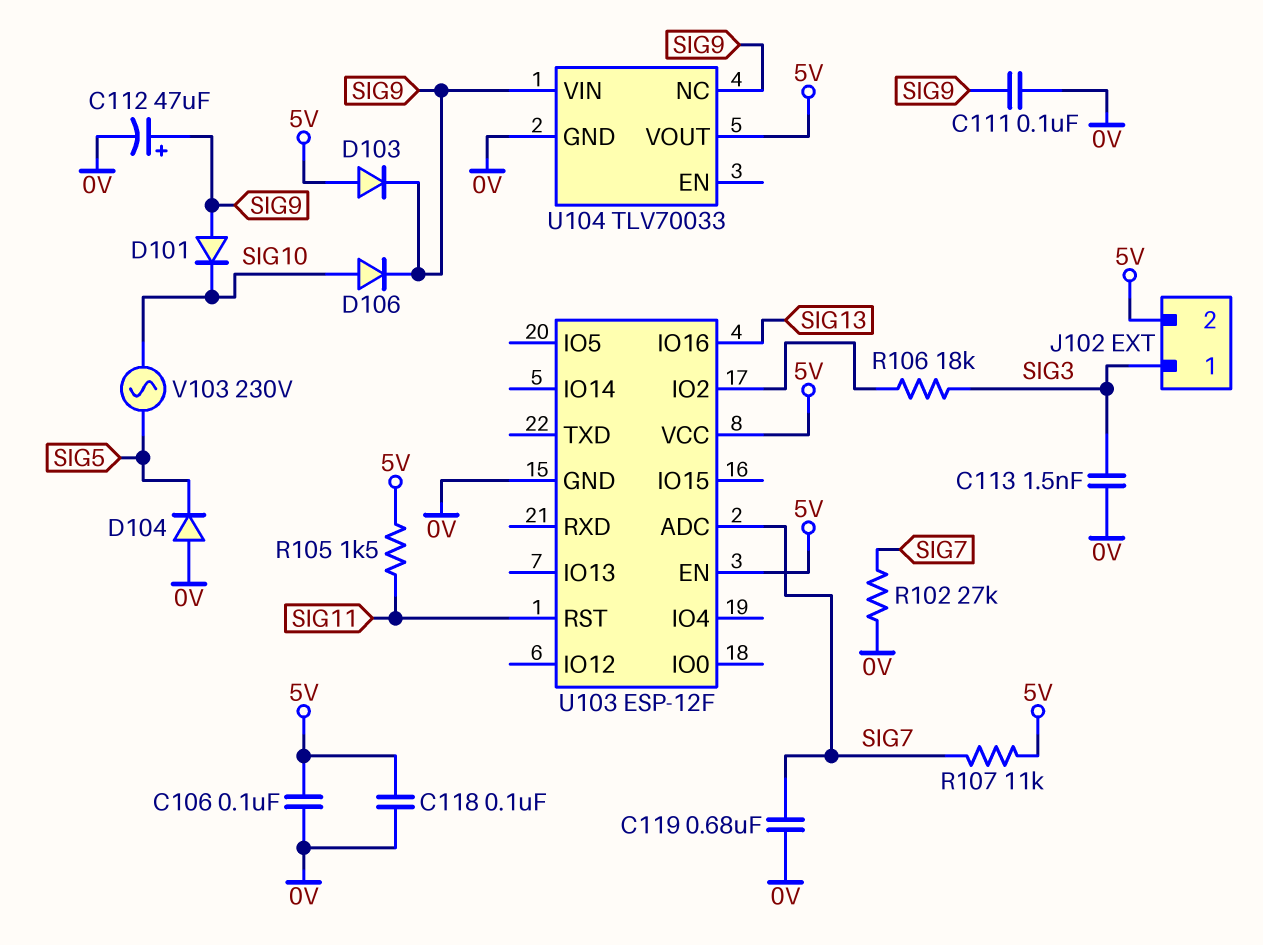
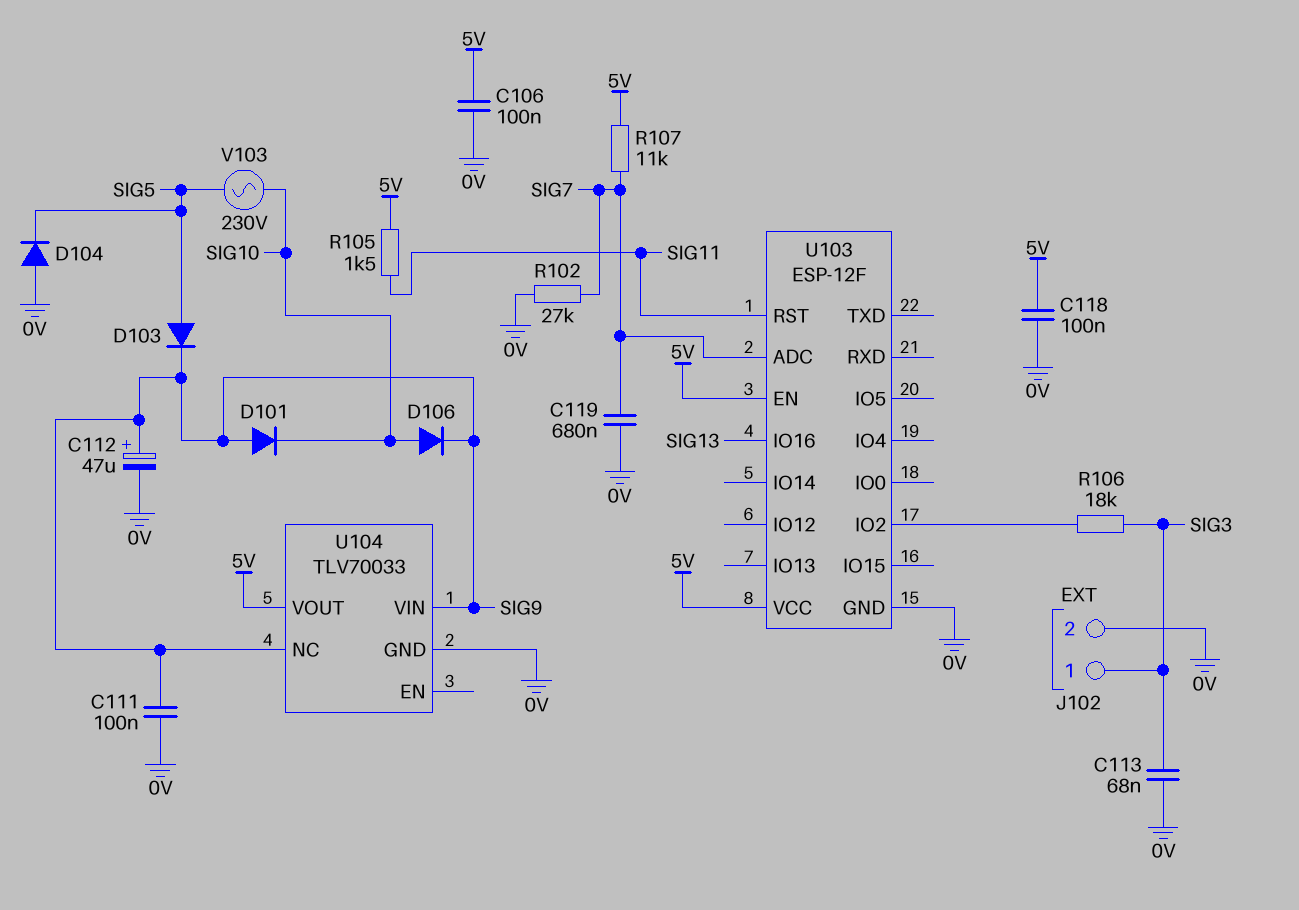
C113: 1.5nF (0V, SIG3) -> 68nF (0V, SIG3)
D103: diode (A 5V, K SIG9) -> diode (A SIG5, K SIG9)
J102 pin 2: 5V -> 0V

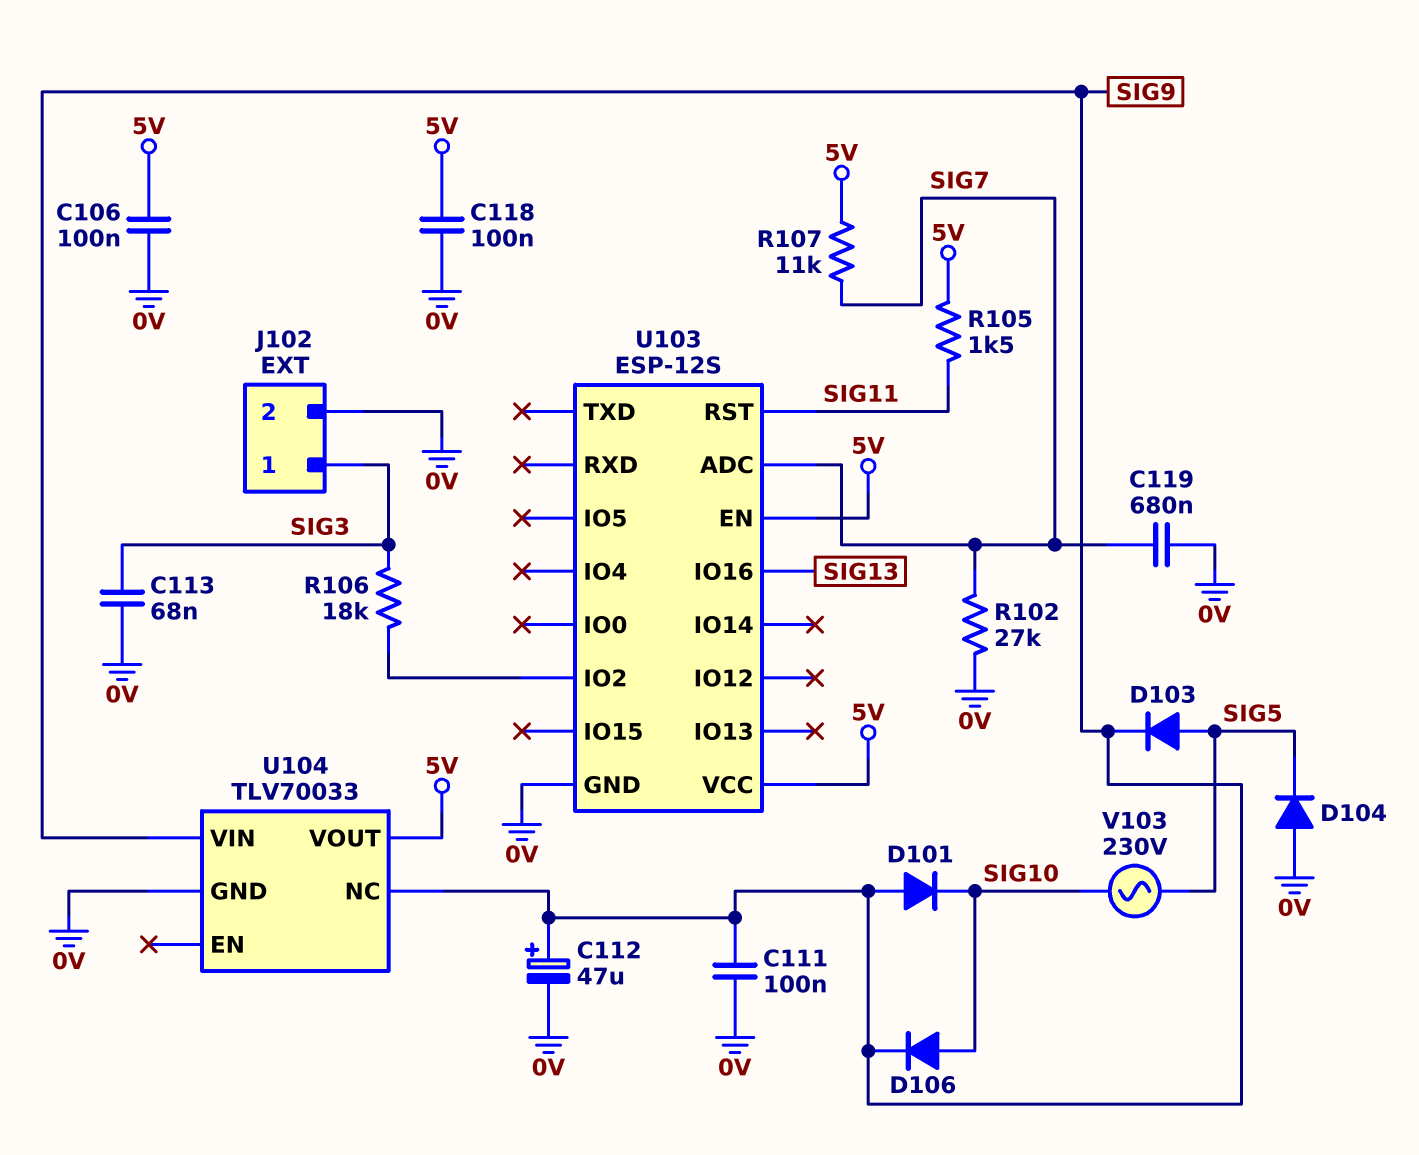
U103: ESP-12F -> ESP-12S

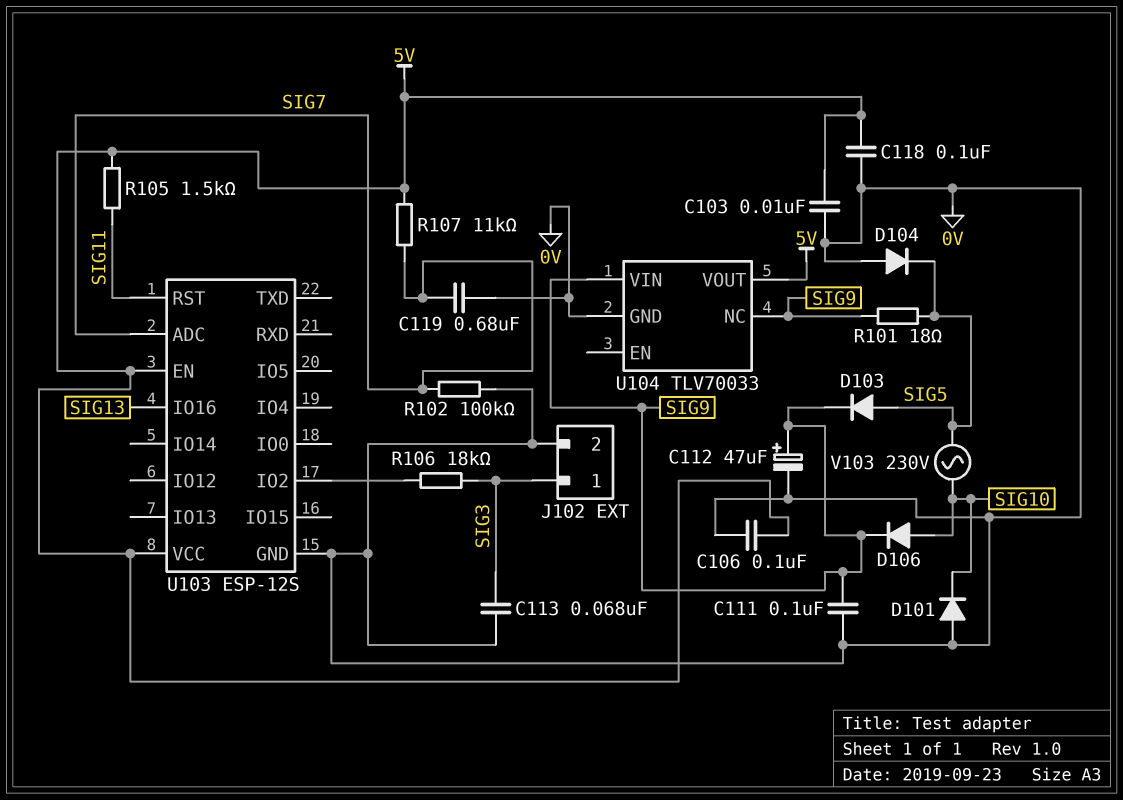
C103: none -> 10nF (0V, 5V)
D101: diode (A SIG9, K SIG10) -> diode (A 0V, K SIG10)
R101: none -> 18 (SIG5, SIG9)
R102: 27k (0V, SIG7) -> 100k (0V, SIG7)

